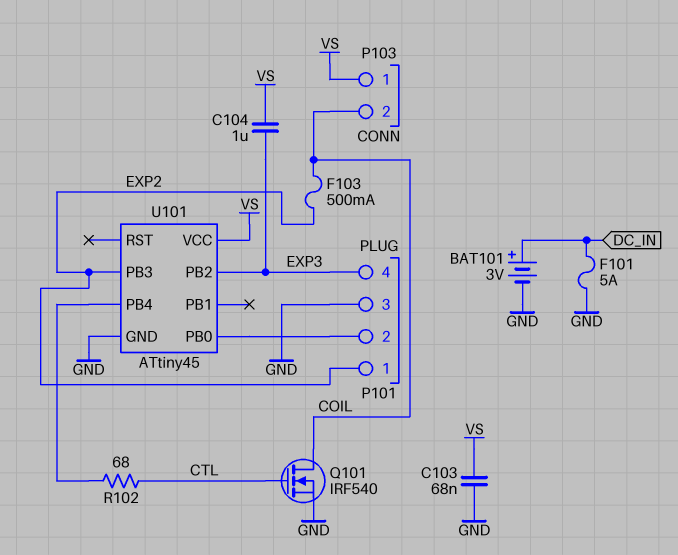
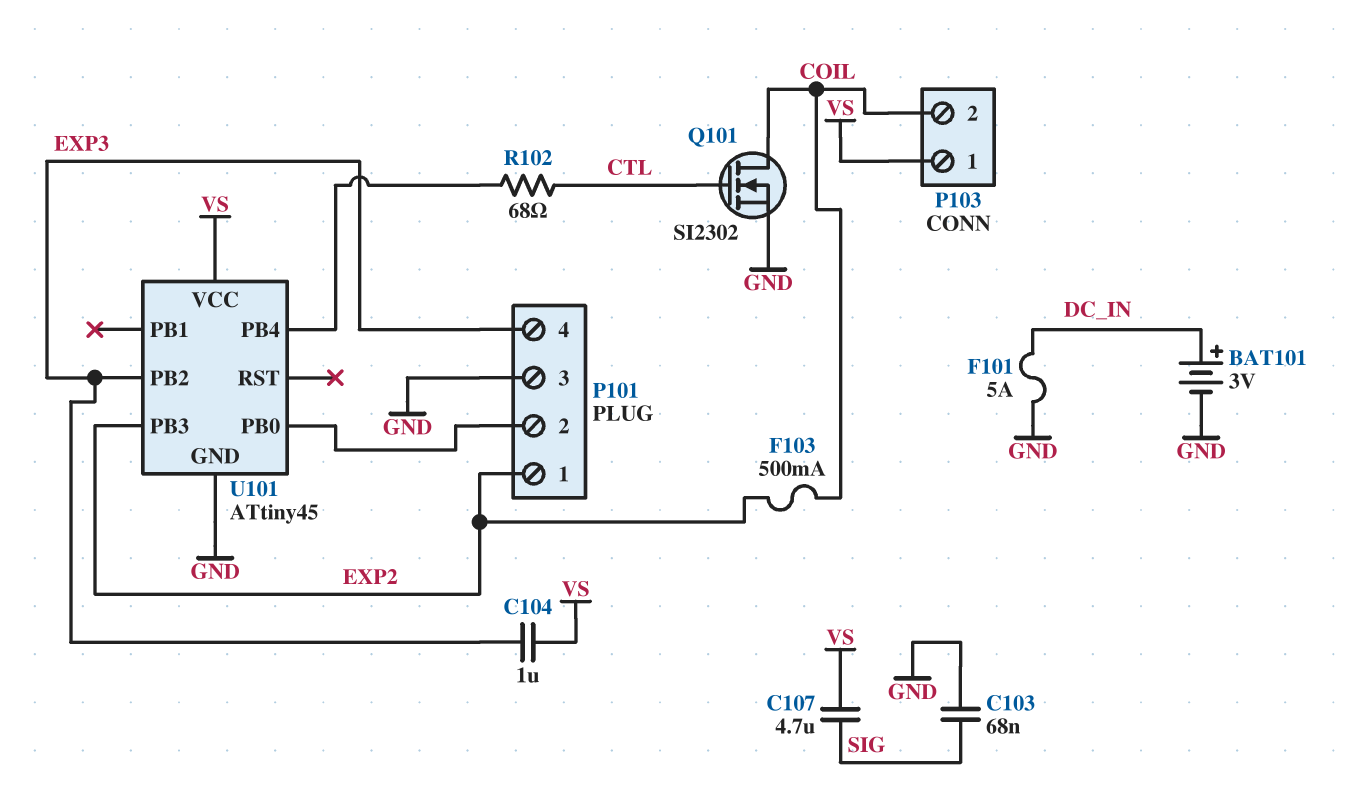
C103: 68nF (GND, VS) -> 68nF (GND, SIG)
C107: none -> 4.7uF (SIG, VS)
Q101: NMOS IRF540 (G CTL, D COIL, S GND) -> NMOS SI2302 (G CTL, D COIL, S GND)

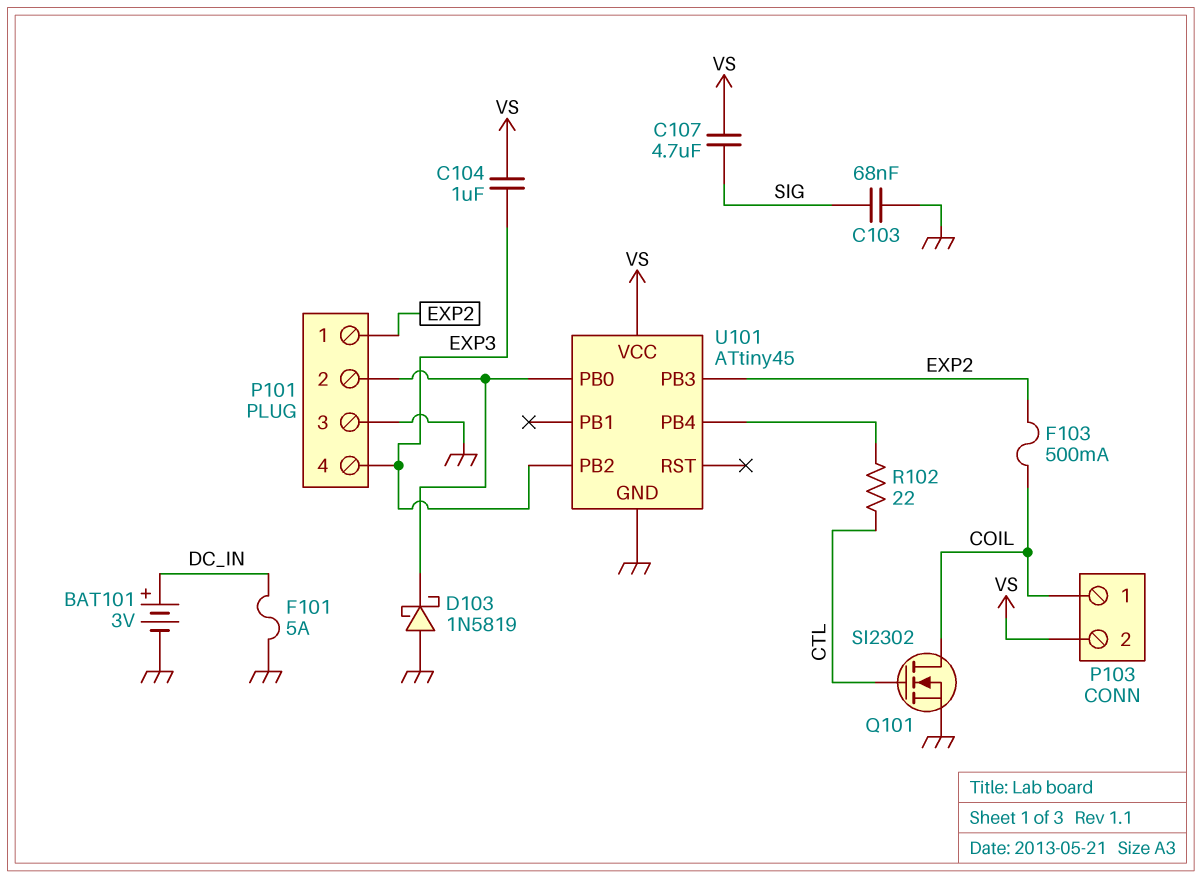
D103: none -> schottky 1N5819 (A GND, K P101/2)
P103 pin 1: VS -> COIL
P103 pin 2: COIL -> VS
R102: 68 (CTL, U101/PB4) -> 22 (CTL, U101/PB4)

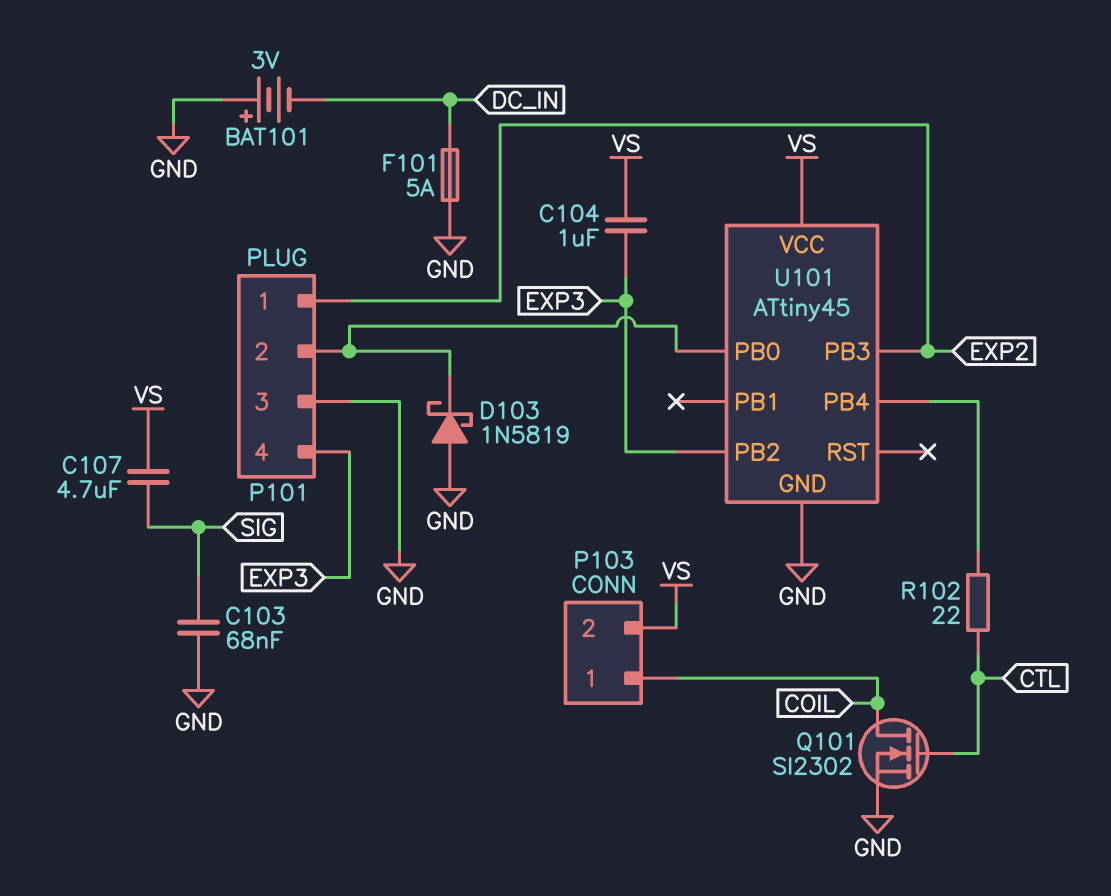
BAT101: 3V (plus DC_IN, minus GND) -> 3V (plus GND, minus DC_IN)
F103: 500mA (COIL, EXP2) -> none

